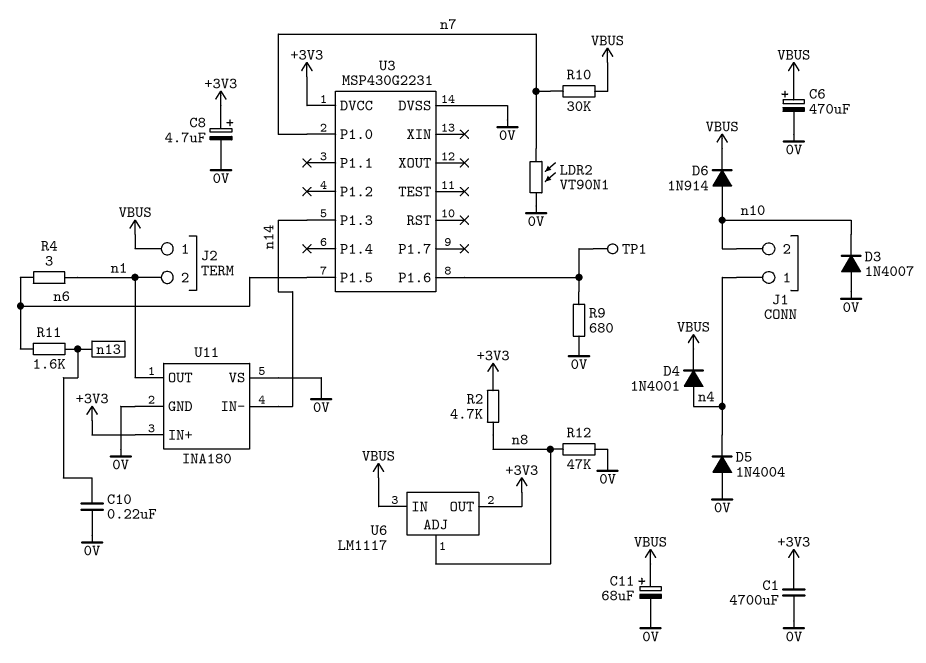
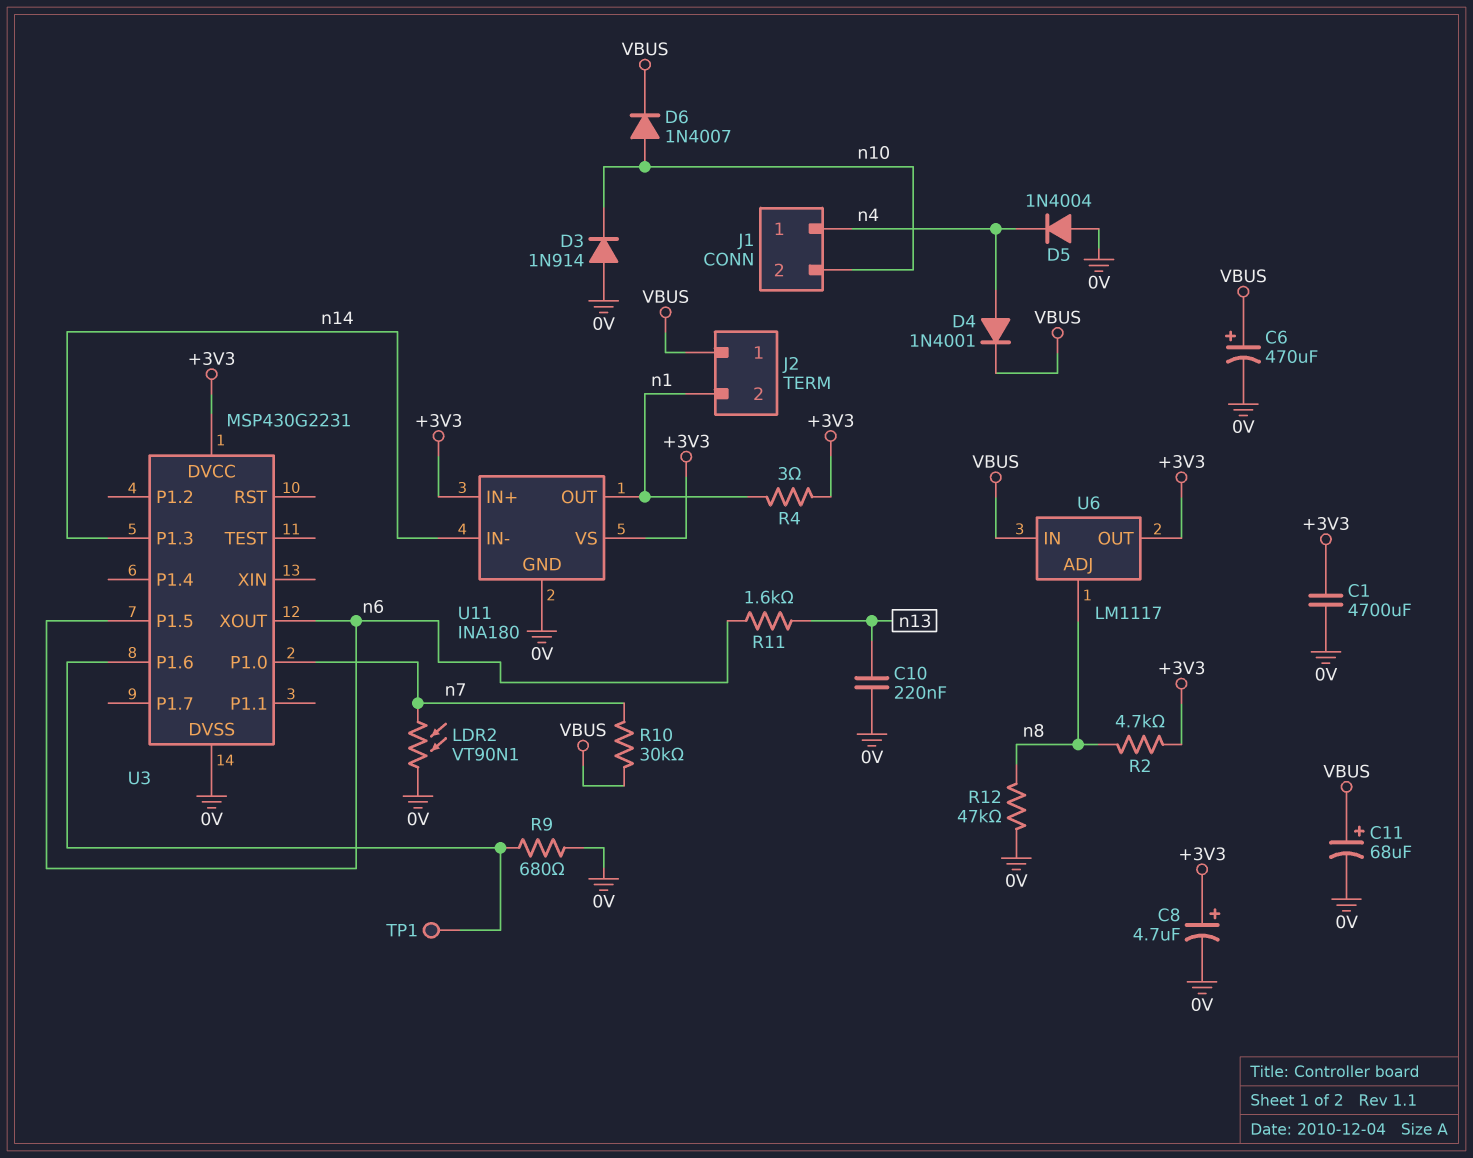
D3: diode 1N4007 (A 0V, K n10) -> diode 1N914 (A 0V, K n10)
D6: diode 1N914 (A n10, K VBUS) -> diode 1N4007 (A n10, K VBUS)
R4: 3 (n1, n6) -> 3 (+3V3, n1)
U3 pin XOUT: none -> n6
U11 pin VS: 0V -> +3V3

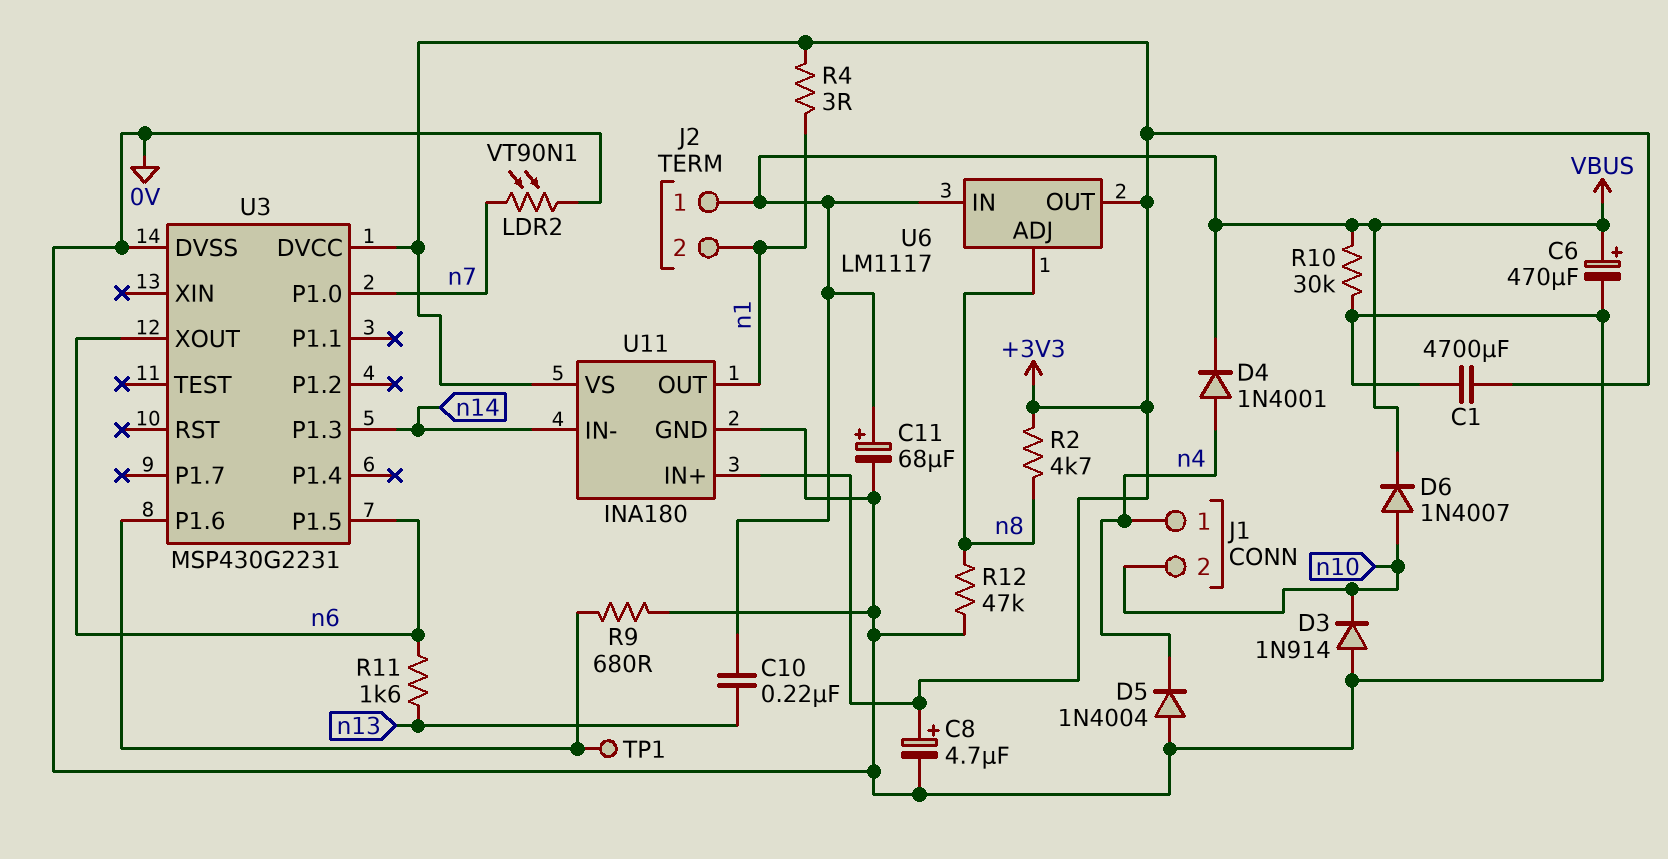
C10: 220nF (0V, n13) -> 220nF (VBUS, n13)
R10: 30k (VBUS, n7) -> 30k (0V, VBUS)

